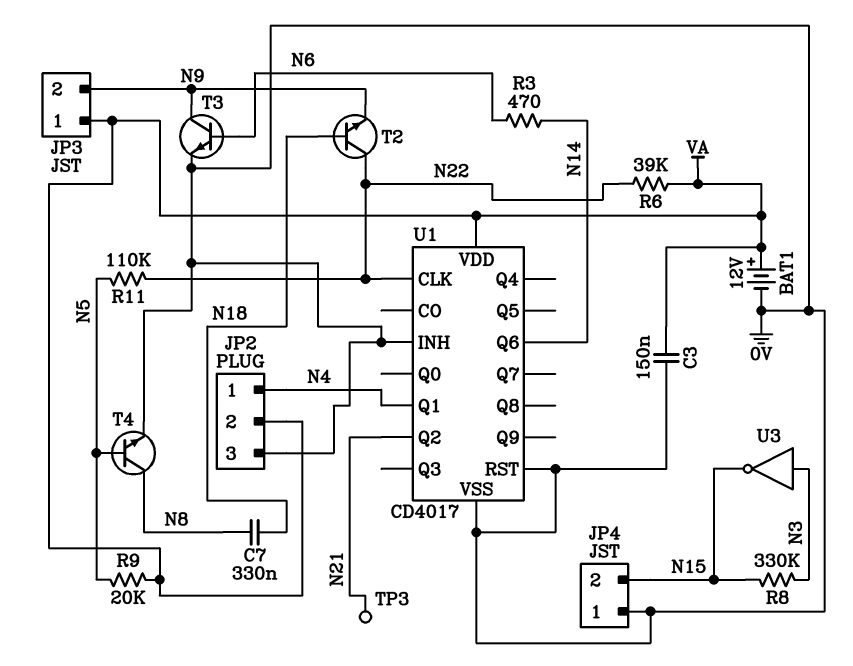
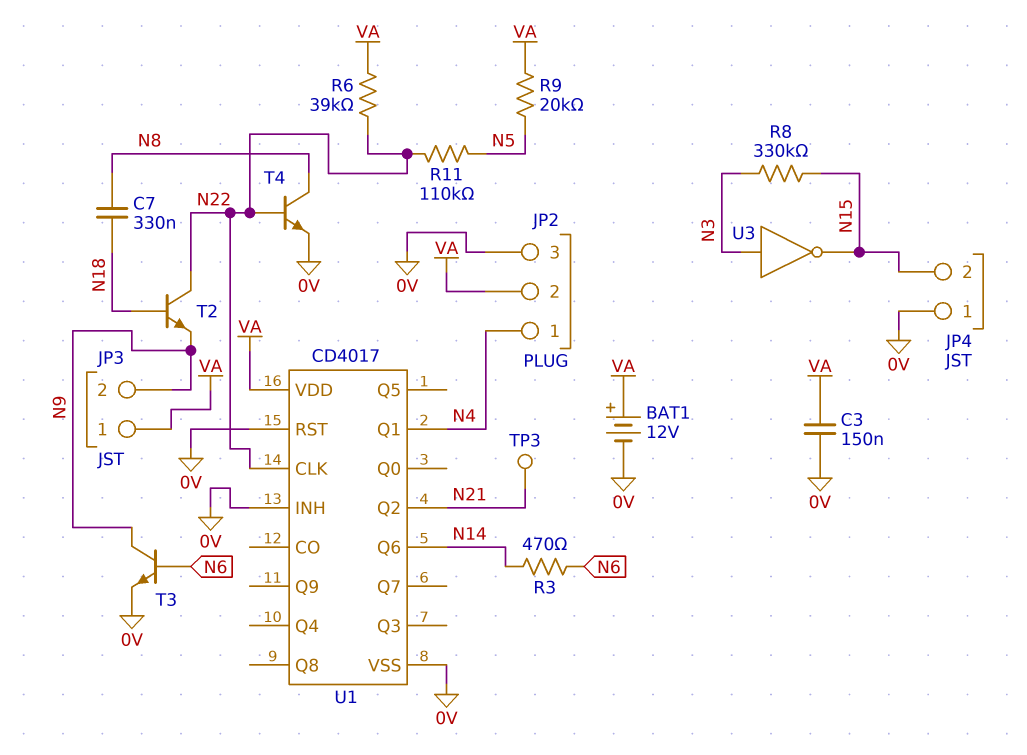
T4: NPN (B N5, C N8, E 0V) -> NPN (B N22, C N8, E 0V)

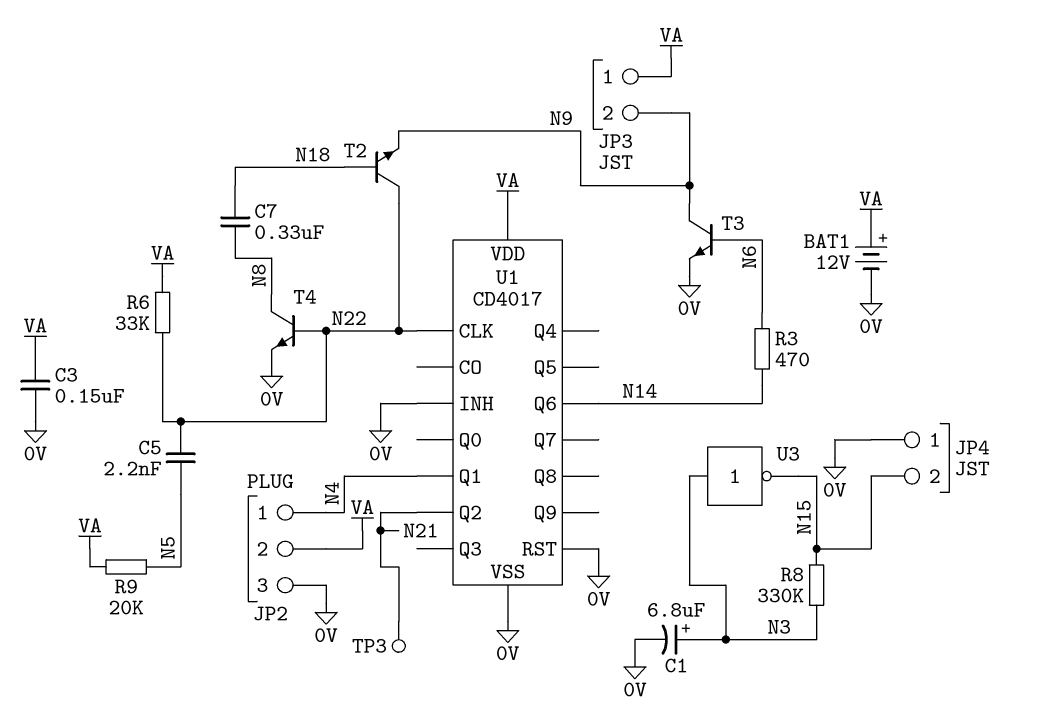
C1: none -> 6.8uF (plus N3, minus 0V)
C5: none -> 2.2nF (N5, N22)
R6: 39k (N22, VA) -> 33k (N22, VA)
R11: 110k (N5, N22) -> none

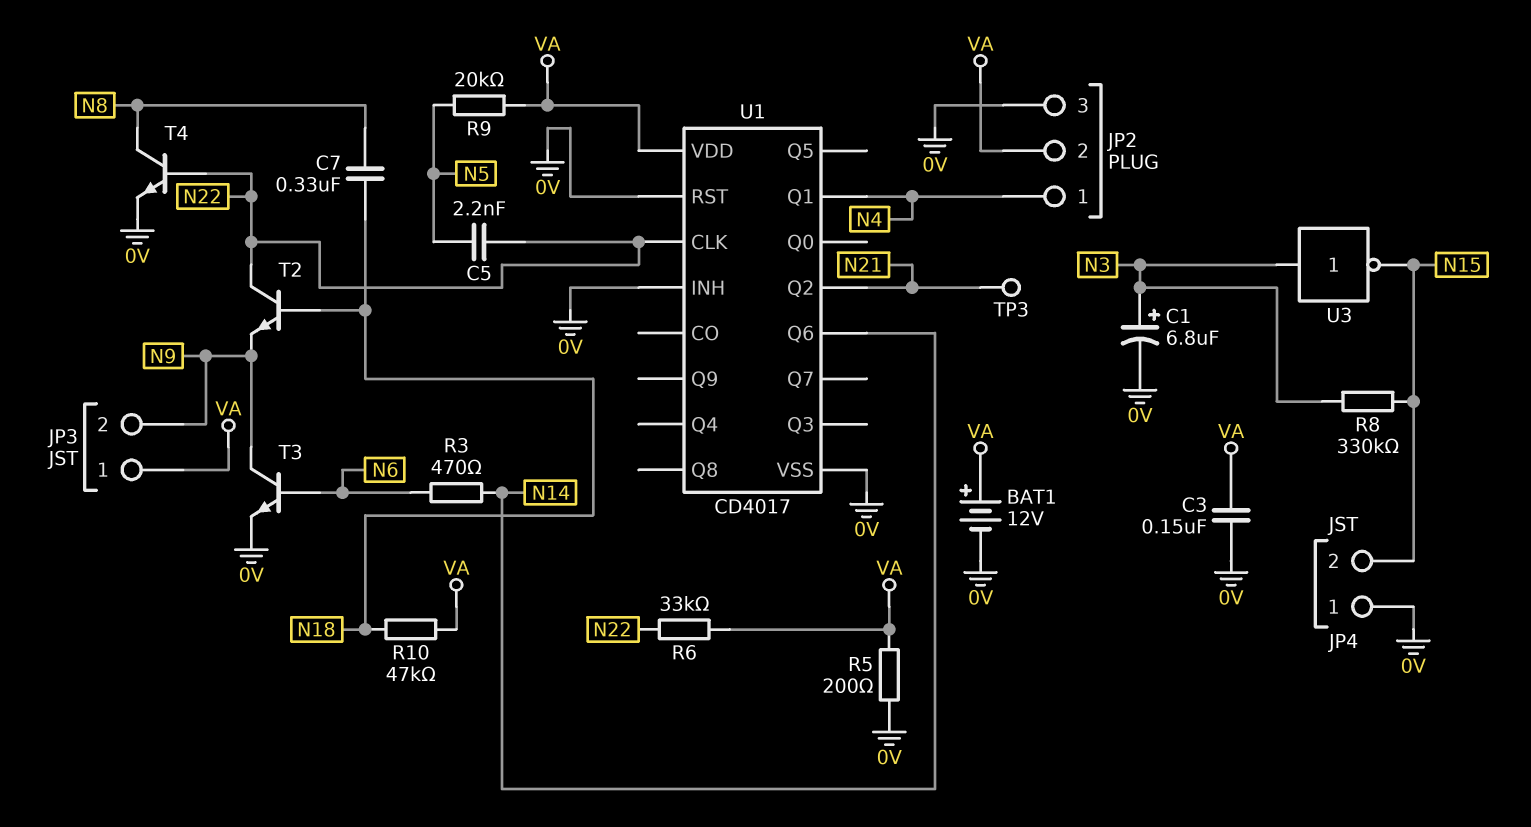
R5: none -> 200 (0V, VA)
R10: none -> 47k (N18, VA)

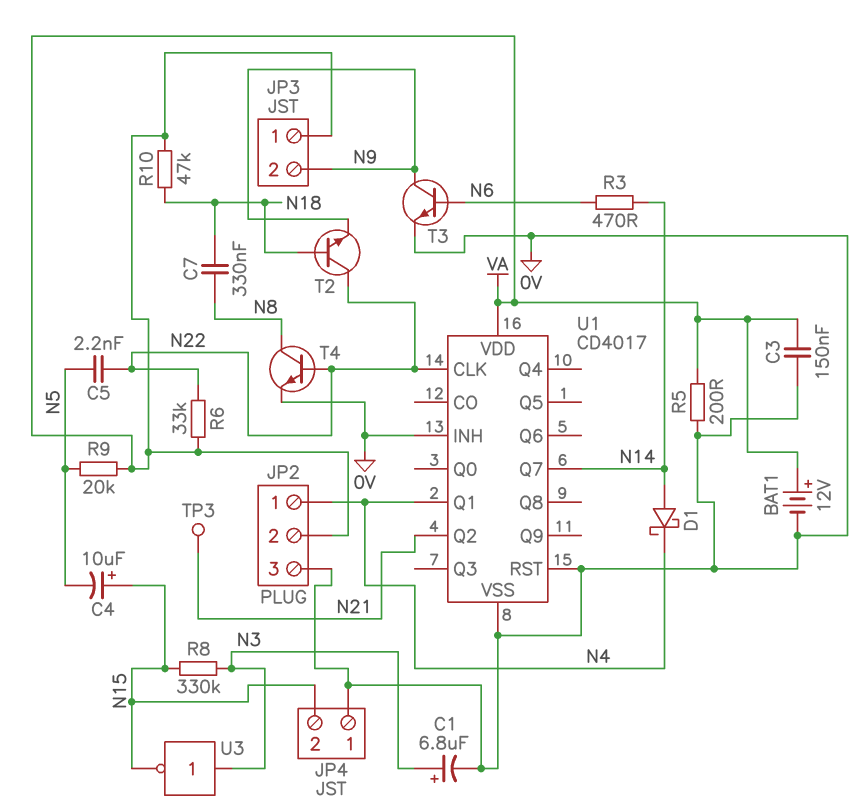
C4: none -> 10uF (plus N15, minus N5)
D1: none -> schottky (A N14, K N4)
U1 pin Q6: N14 -> none
U1 pin Q7: none -> N14

